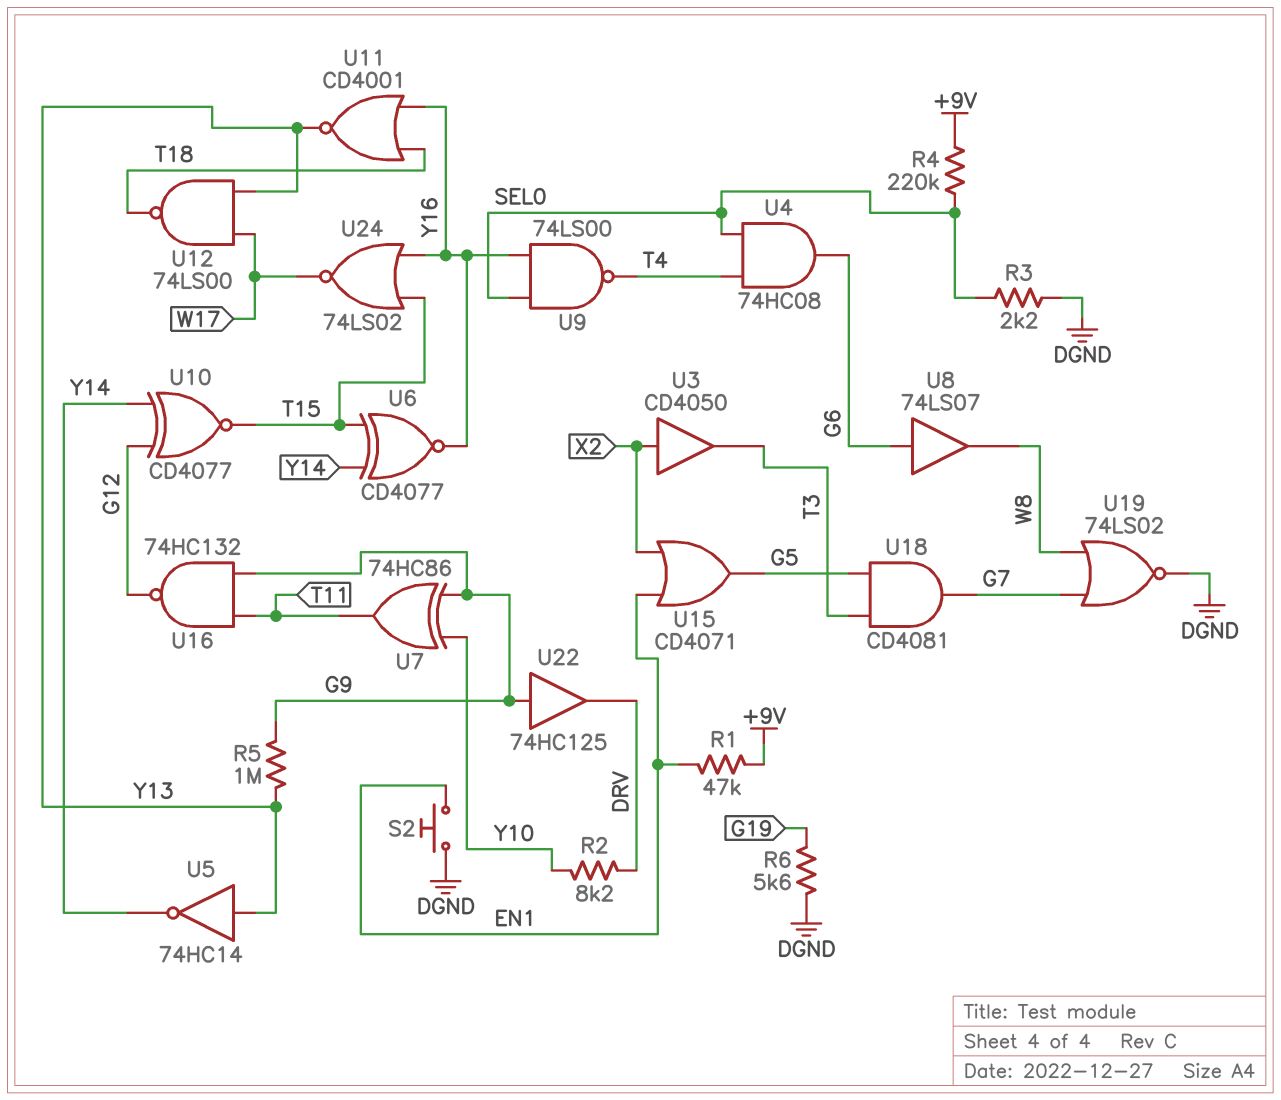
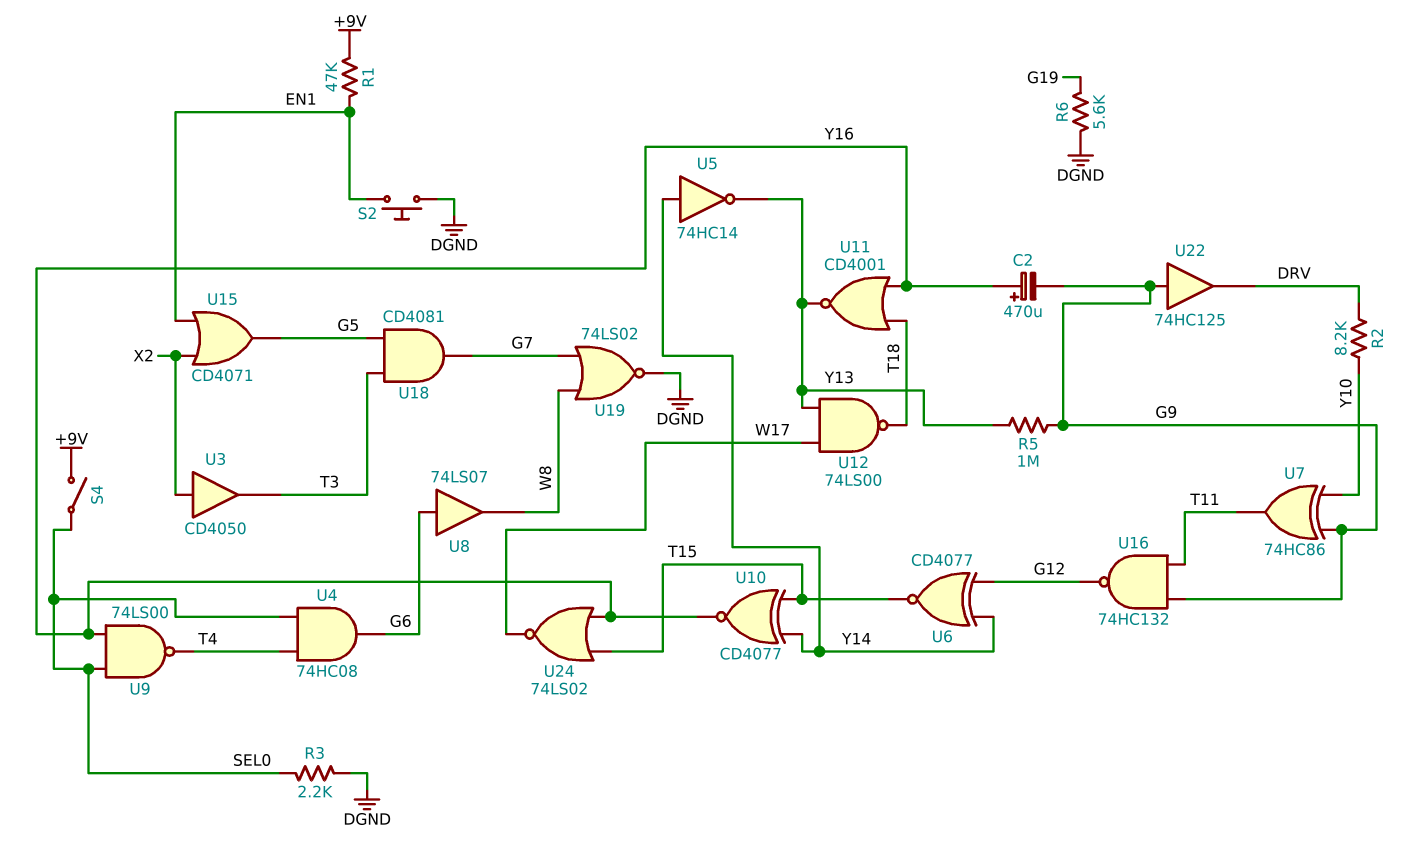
C2: none -> 470uF (plus Y16, minus G9)
R4: 220k (+9V, SEL0) -> none
S4: none -> switch (+9V, SEL0)
U5: NOT 74HC14 (in Y13, out Y14) -> NOT 74HC14 (in Y14, out Y13)
U6: XNOR CD4077 (in T15, in Y14, out Y16) -> XNOR CD4077 (in G12, in Y14, out T15)
U10: XNOR CD4077 (in G12, in Y14, out T15) -> XNOR CD4077 (in T15, in Y14, out Y16)

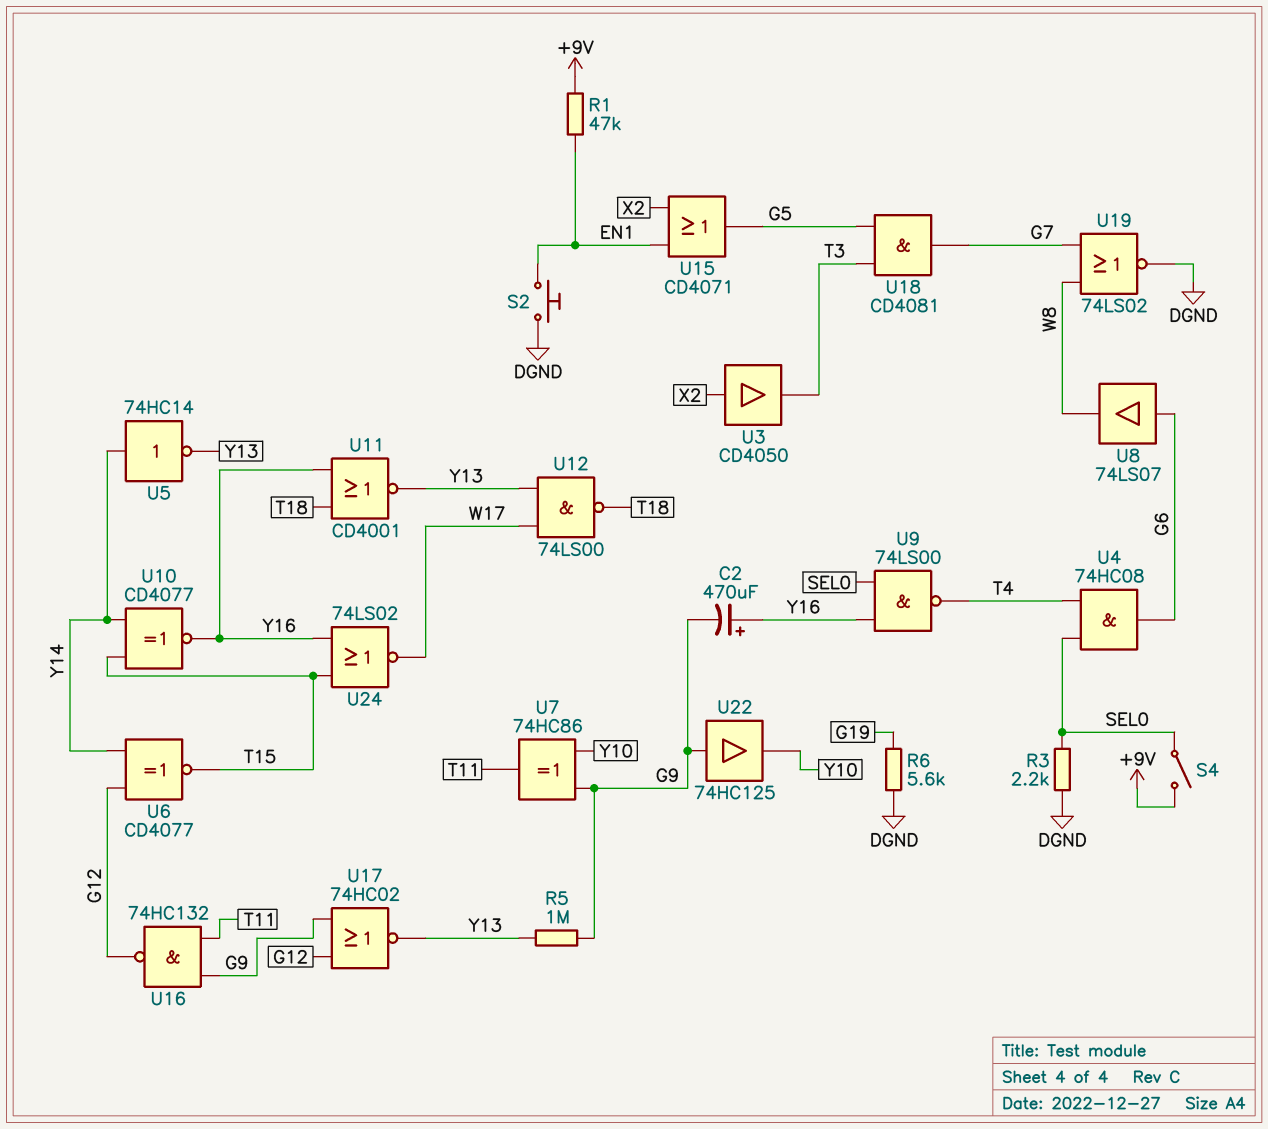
R2: 8.2k (DRV, Y10) -> none
U17: none -> NOR 74HC02 (in G9, in G12, out Y13)
U22: buffer 74HC125 (in G9, out DRV) -> buffer 74HC125 (in G9, out Y10)

